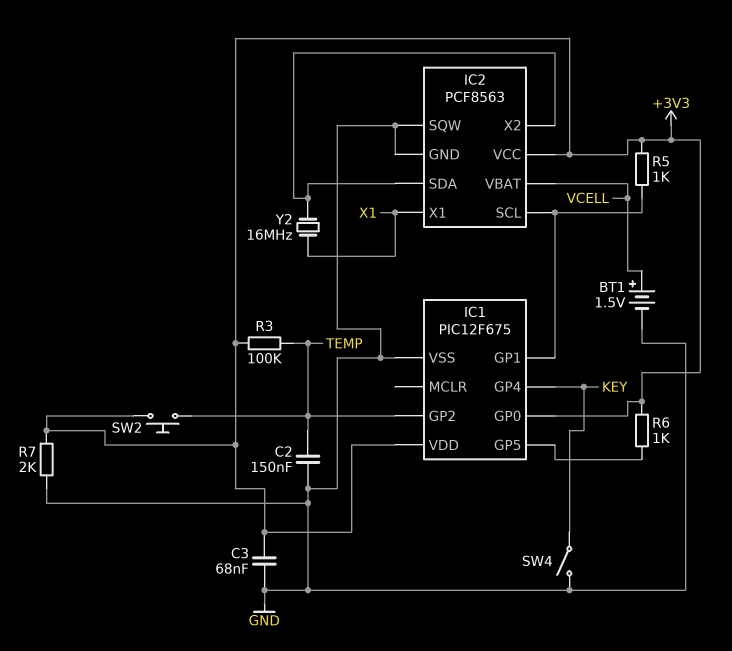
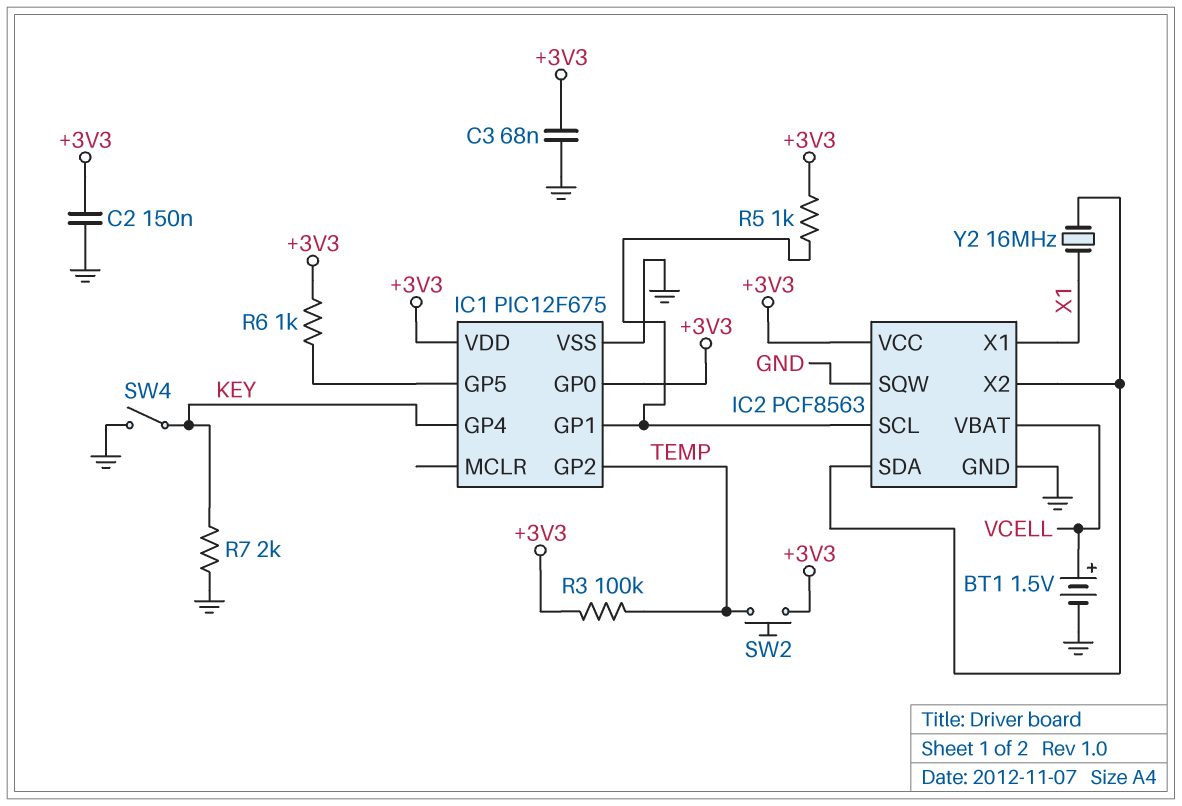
C2: 150nF (GND, TEMP) -> 150nF (+3V3, GND)
R7: 2k (+3V3, GND) -> 2k (GND, KEY)

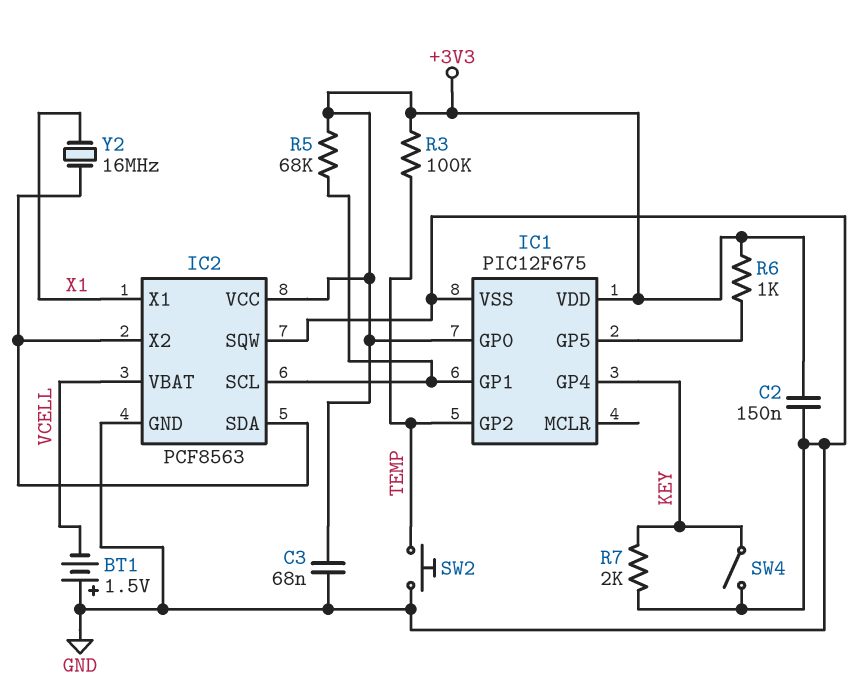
BT1: 1.5V (plus VCELL, minus GND) -> 1.5V (plus GND, minus VCELL)
R5: 1k (+3V3, IC1/GP1) -> 68k (+3V3, IC1/GP1)
SW2: button (+3V3, TEMP) -> button (GND, TEMP)

